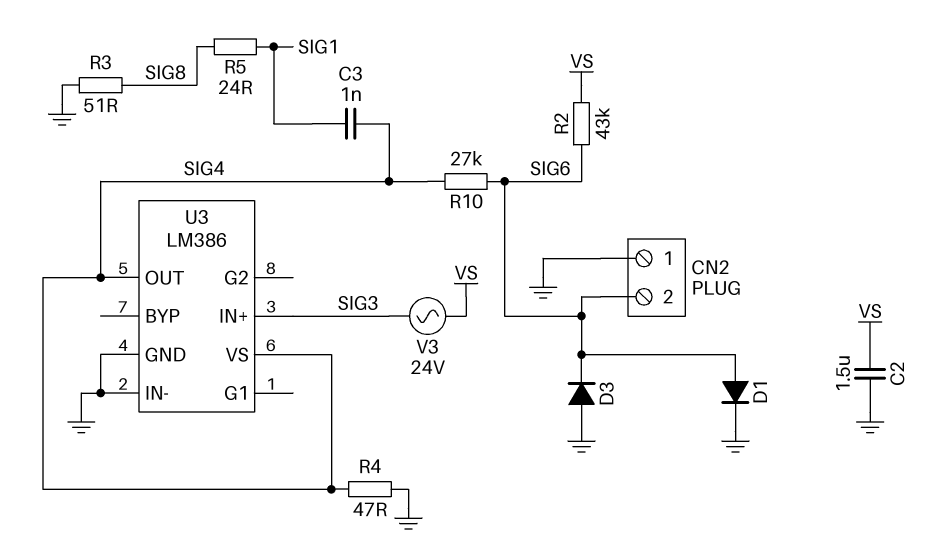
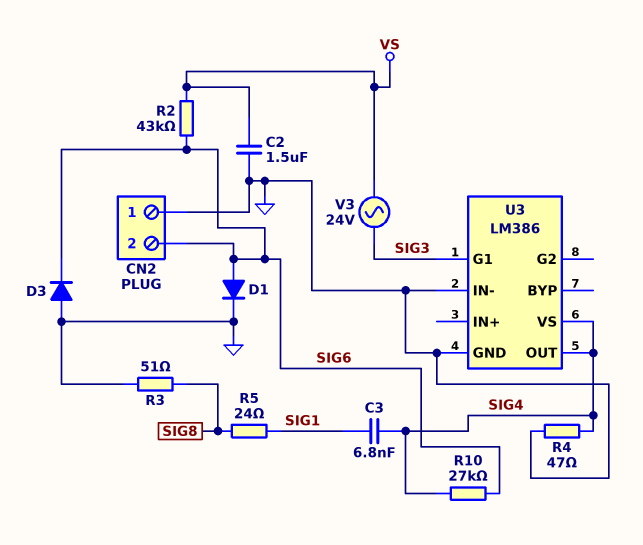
C3: 1nF (SIG1, SIG4) -> 6.8nF (SIG1, SIG4)
U3 pin G1: none -> SIG3
U3 pin IN+: SIG3 -> none

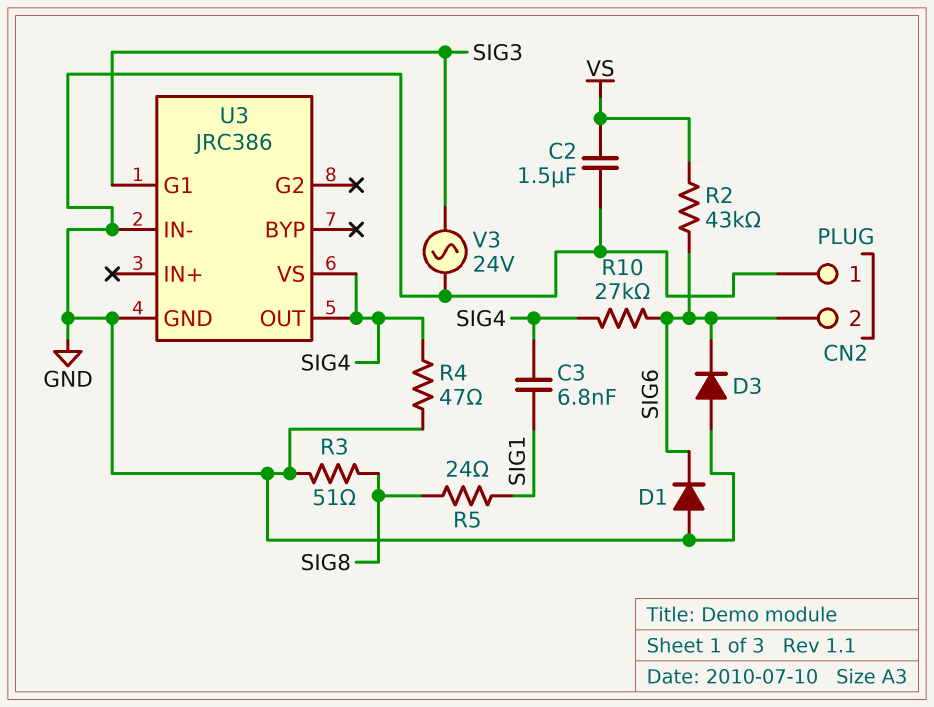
D1: diode (A SIG6, K GND) -> diode (A GND, K SIG6)
U3: LM386 -> JRC386
V3: AC 24V (SIG3, VS) -> AC 24V (GND, SIG3)

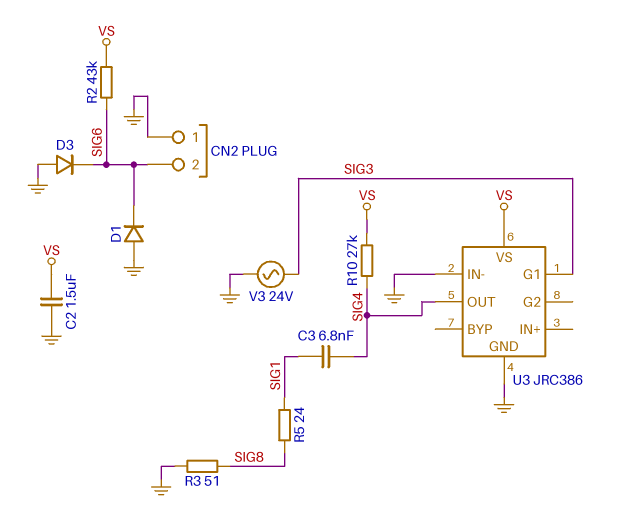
R4: 47 (GND, SIG4) -> none
R10: 27k (SIG4, SIG6) -> 27k (SIG4, VS)
U3 pin VS: SIG4 -> VS

